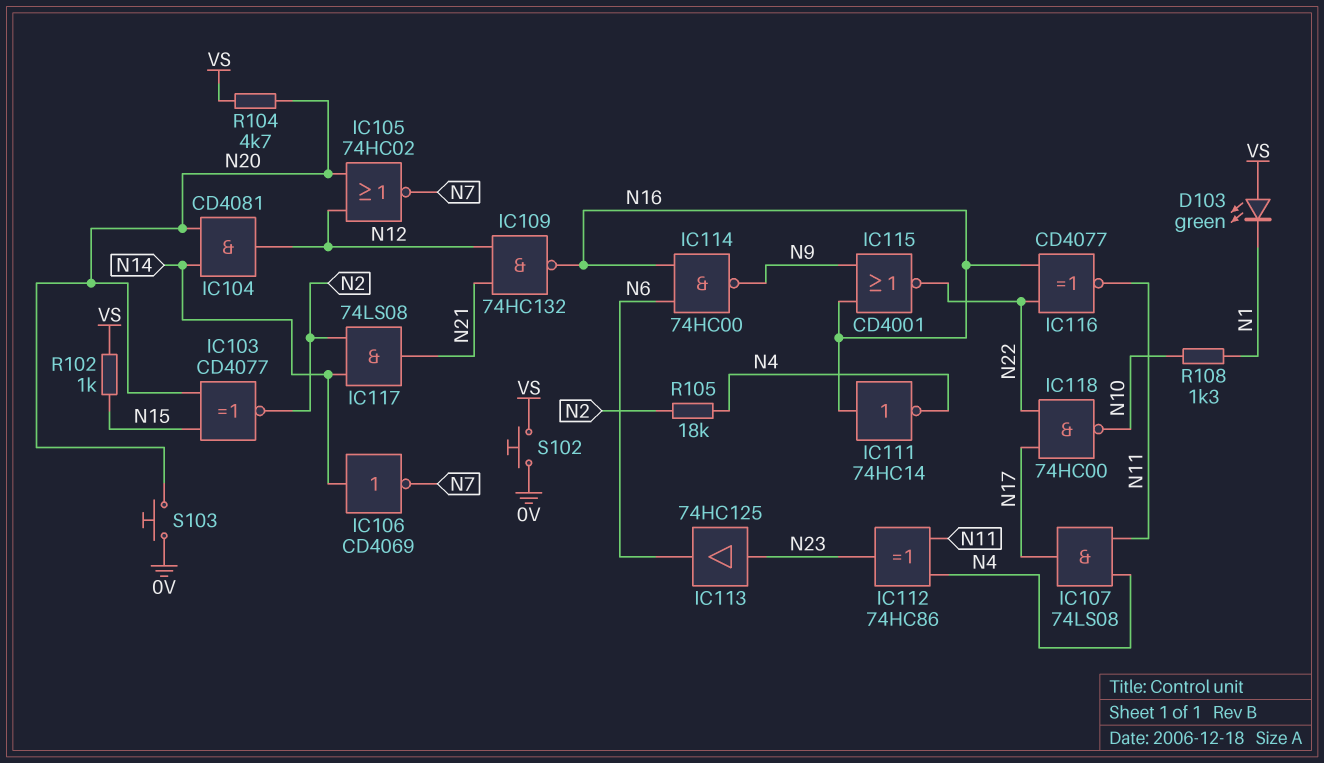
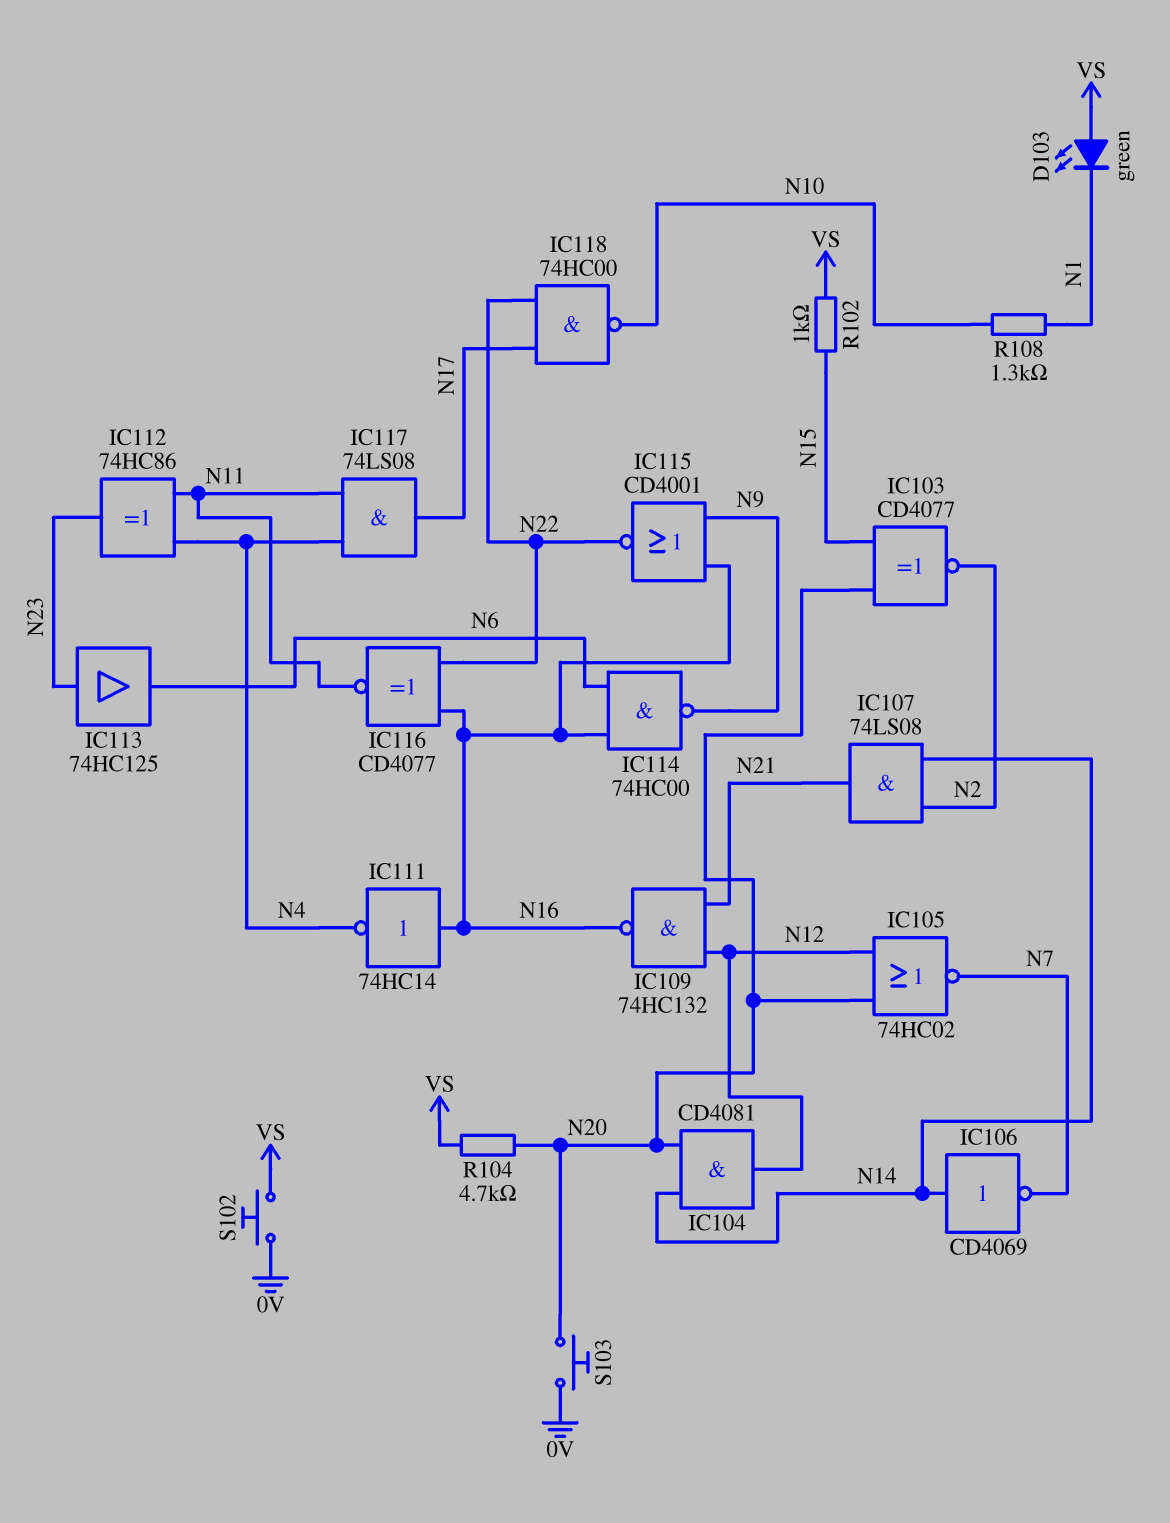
IC107: AND 74LS08 (in N4, in N11, out N17) -> AND 74LS08 (in N2, in N14, out N21)
IC117: AND 74LS08 (in N2, in N14, out N21) -> AND 74LS08 (in N4, in N11, out N17)
R105: 18k (N2, N4) -> none

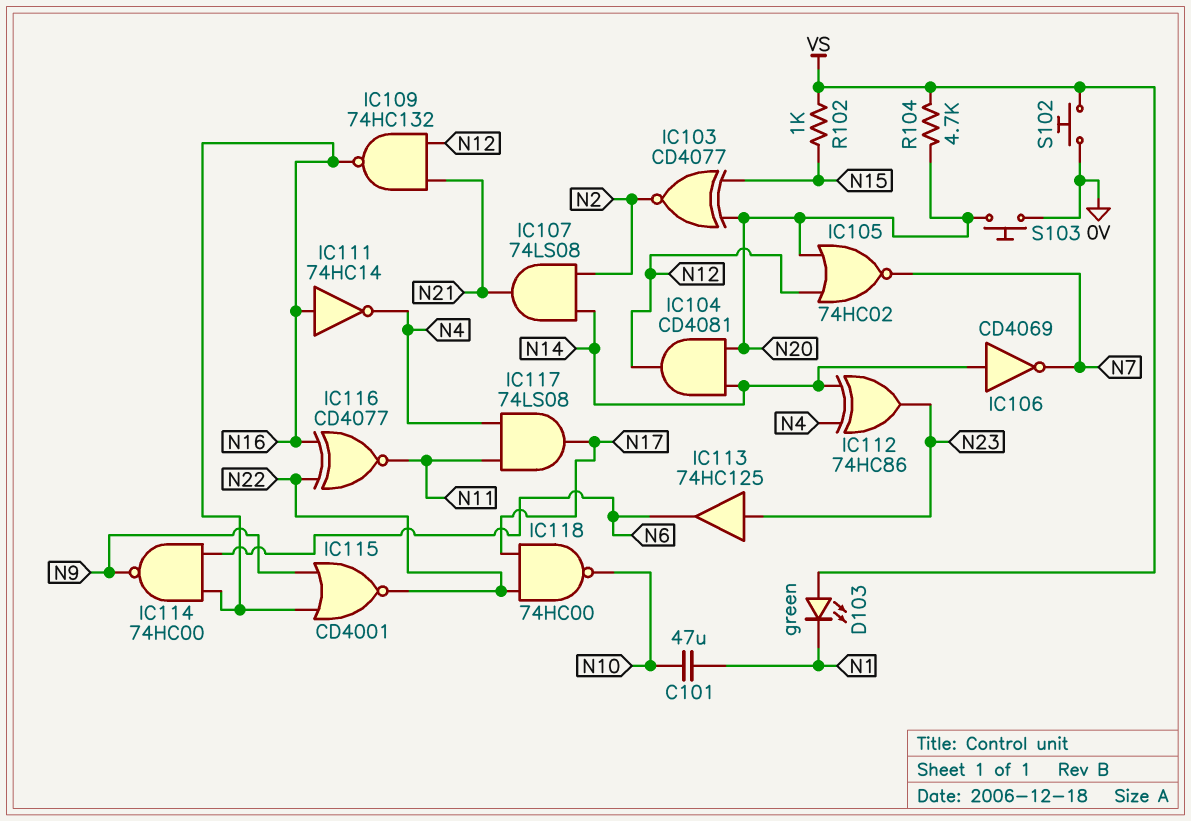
C101: none -> 47uF (N1, N10)
IC112: XOR 74HC86 (in N4, in N11, out N23) -> XOR 74HC86 (in N4, in N14, out N23)
R108: 1.3k (N1, N10) -> none

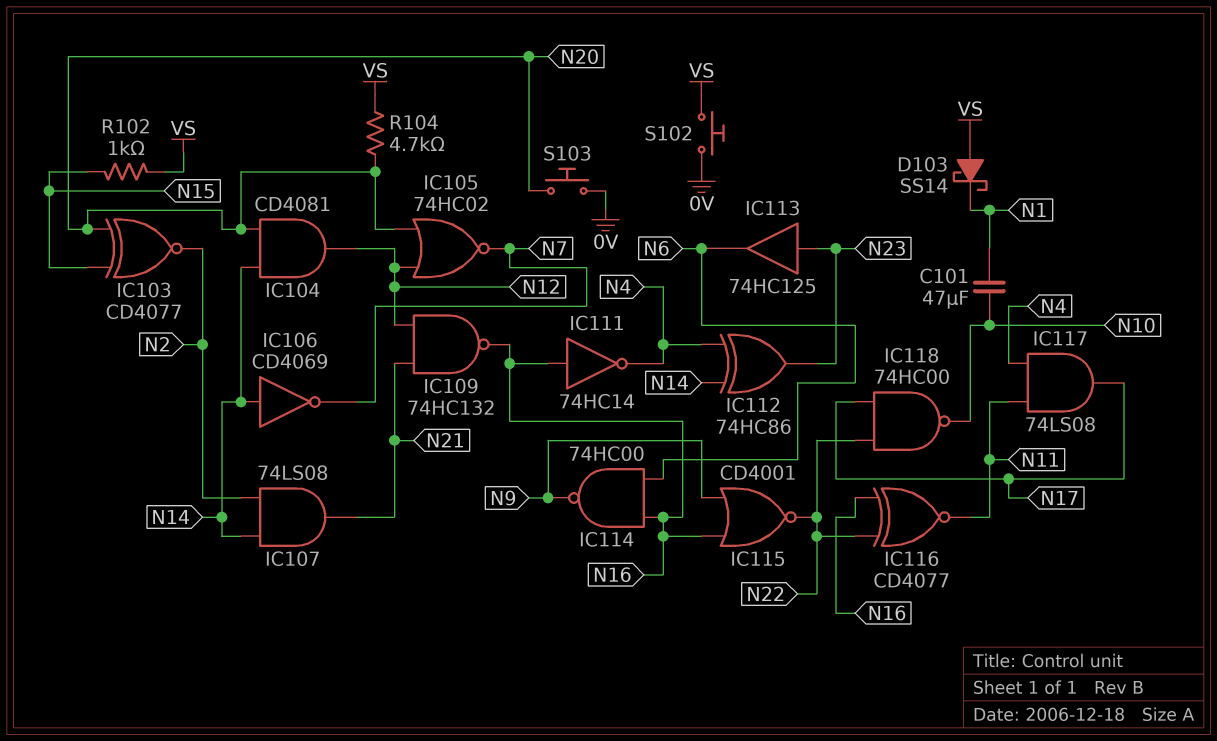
D103: LED green (A VS, K N1) -> schottky SS14 (A VS, K N1)

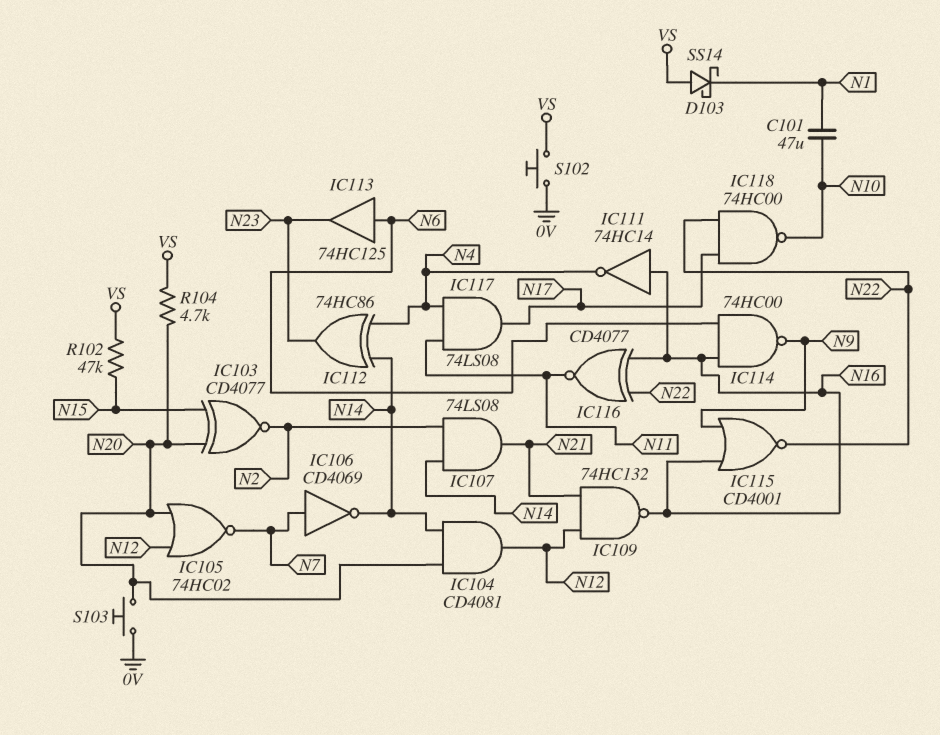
IC106: NOT CD4069 (in N14, out N7) -> NOT CD4069 (in N7, out N14)
IC113: buffer 74HC125 (in N23, out N6) -> buffer 74HC125 (in N6, out N23)
R102: 1k (N15, VS) -> 47k (N15, VS)

